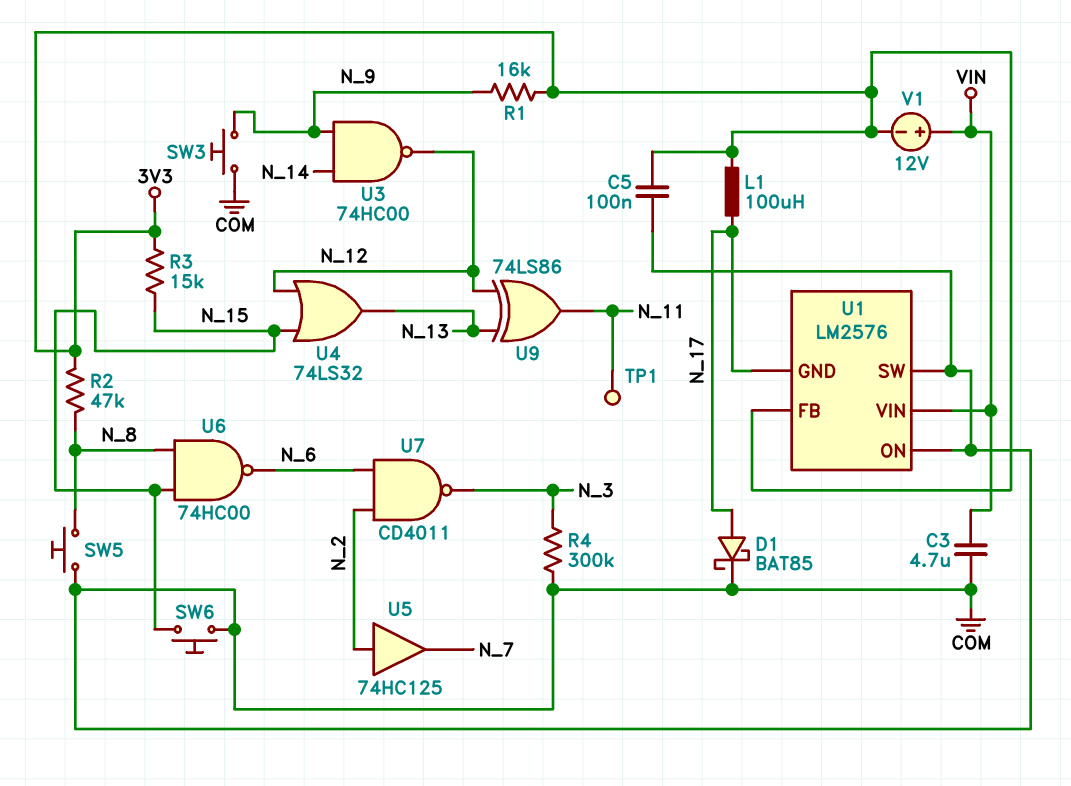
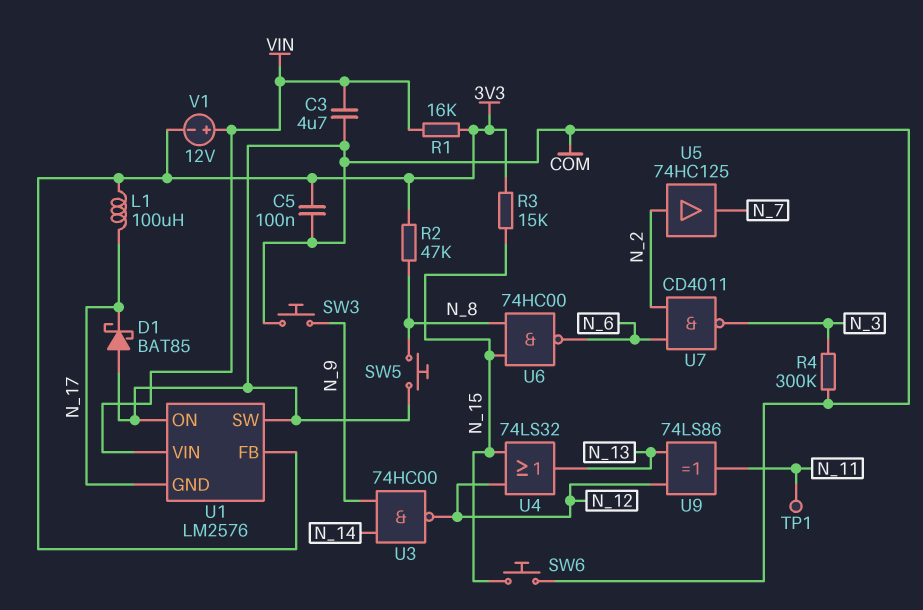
D1: schottky BAT85 (A N_17, K COM) -> schottky BAT85 (A COM, K N_17)
R1: 16k (3V3, N_9) -> 16k (3V3, VIN)

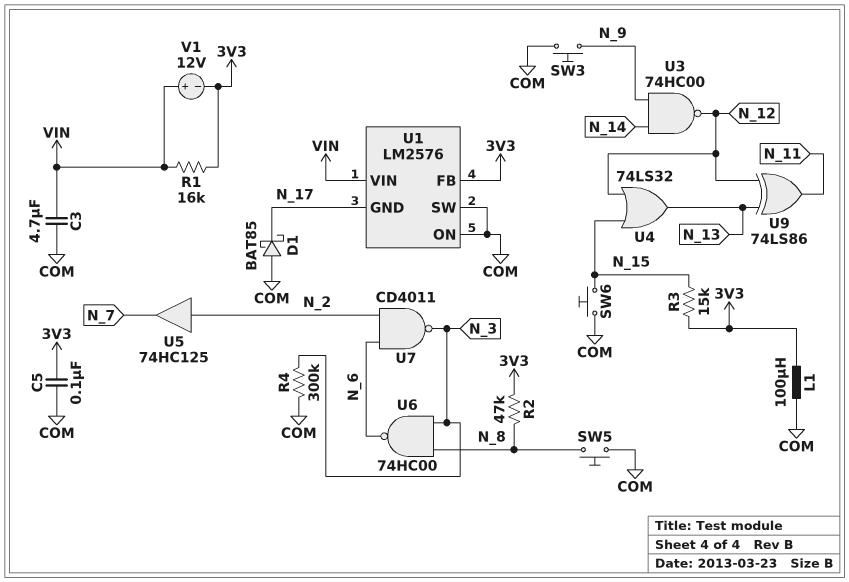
L1: 100uH (3V3, N_17) -> 100uH (3V3, COM)
TP1: test point (N_11) -> none
U6: NAND 74HC00 (in N_8, in N_15, out N_6) -> NAND 74HC00 (in N_3, in N_8, out N_6)

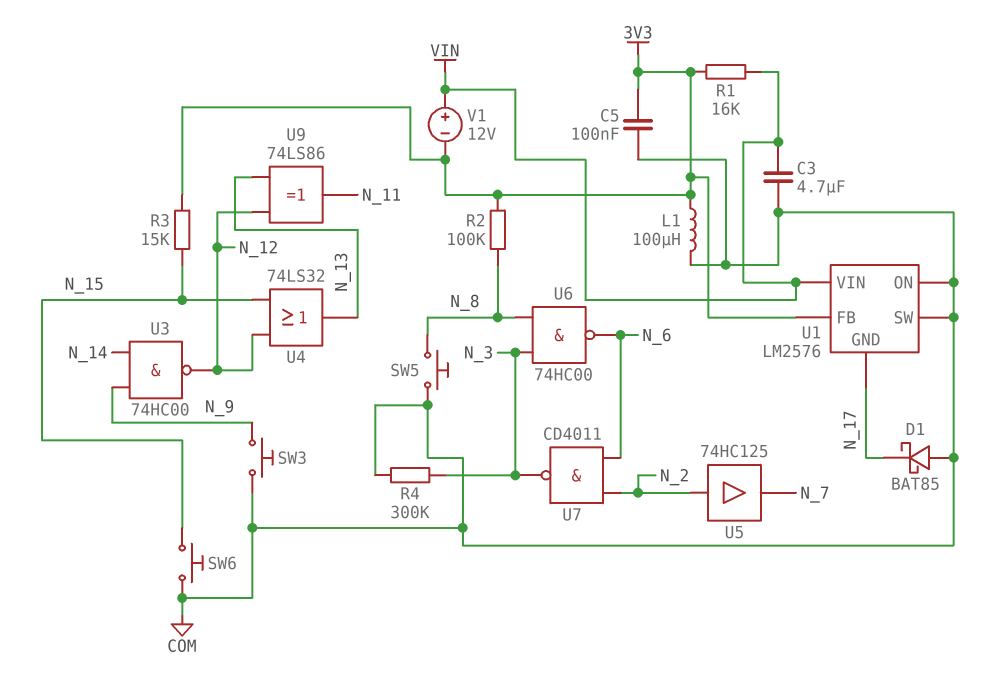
R2: 47k (3V3, N_8) -> 100k (3V3, N_8)

